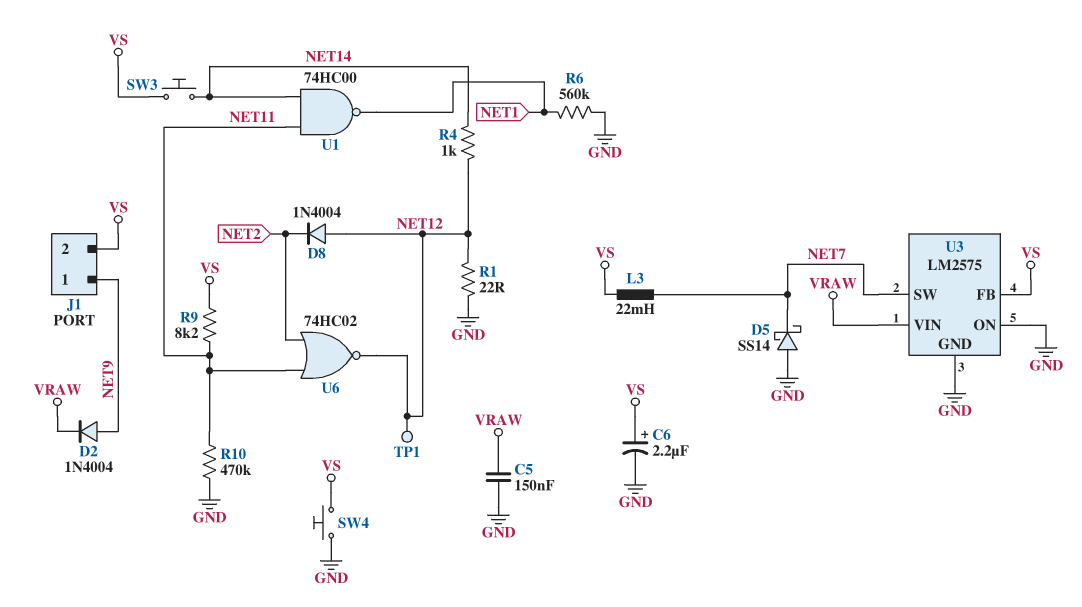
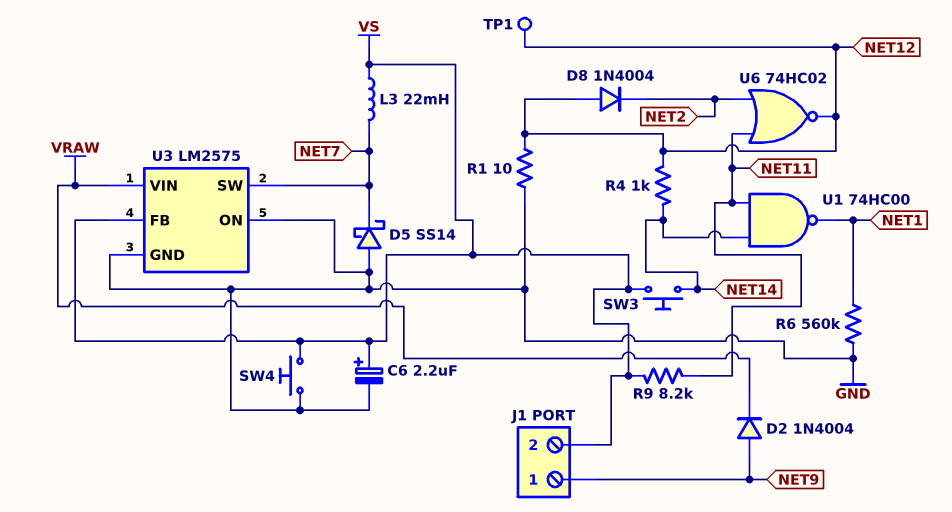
C5: 150nF (GND, VRAW) -> none
R1: 22 (GND, NET12) -> 10 (GND, NET12)
R10: 470k (GND, NET11) -> none

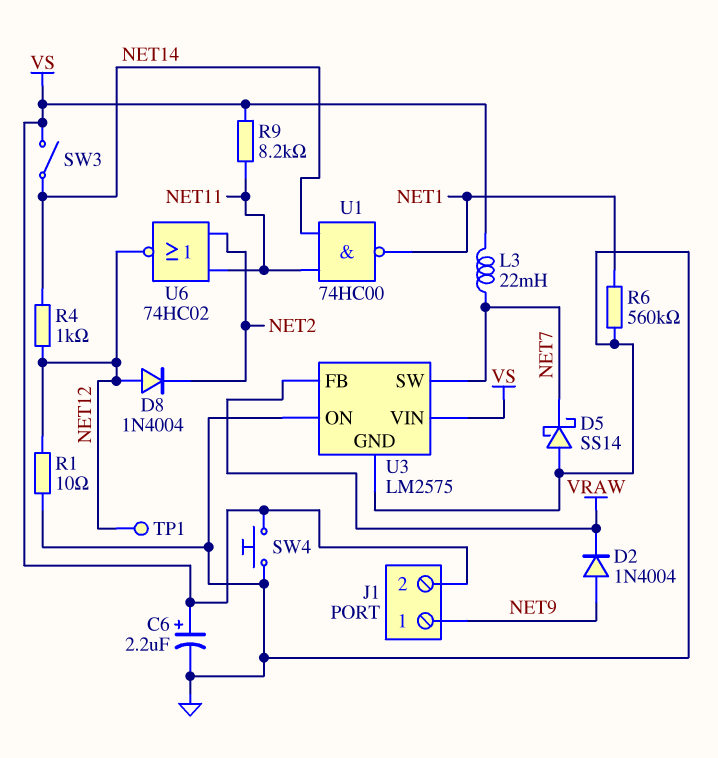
SW3: button (NET14, VS) -> switch (NET14, VS)
U3 pin FB: VS -> VRAW
U3 pin VIN: VRAW -> VS

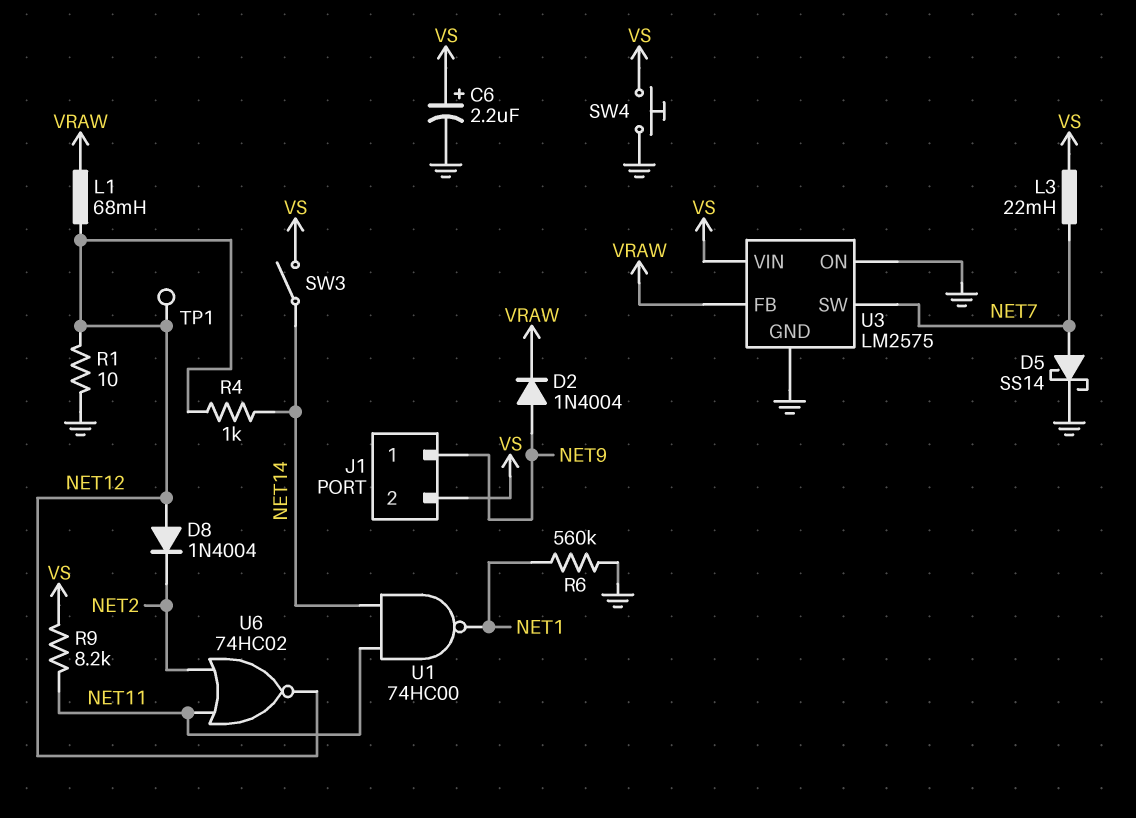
D5: schottky SS14 (A GND, K NET7) -> schottky SS14 (A NET7, K GND)
L1: none -> 68mH (NET12, VRAW)

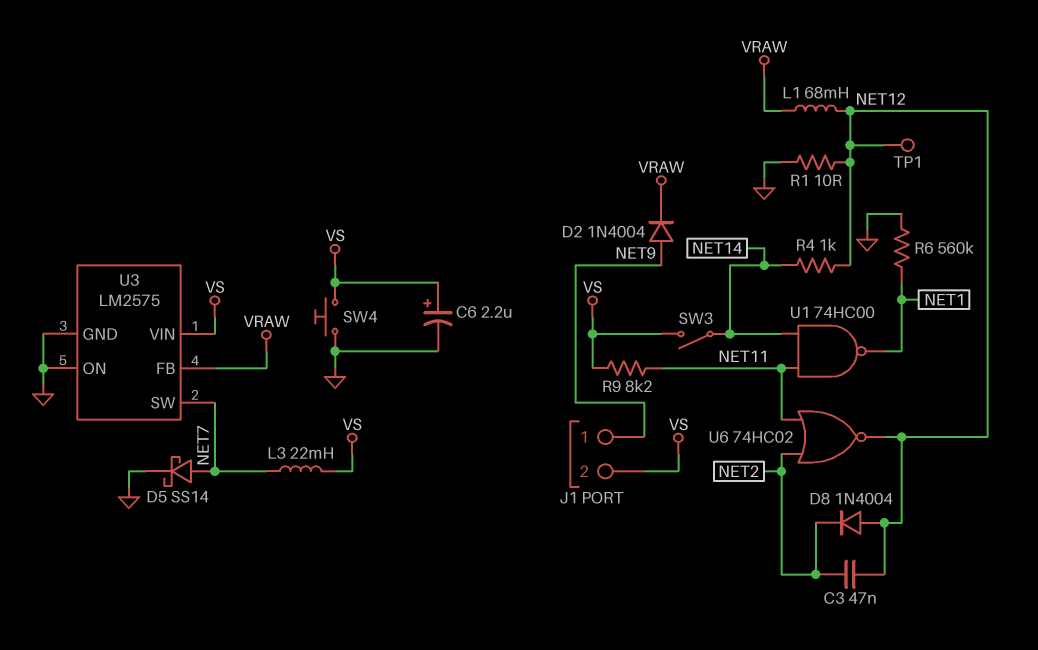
C3: none -> 47nF (NET2, NET12)

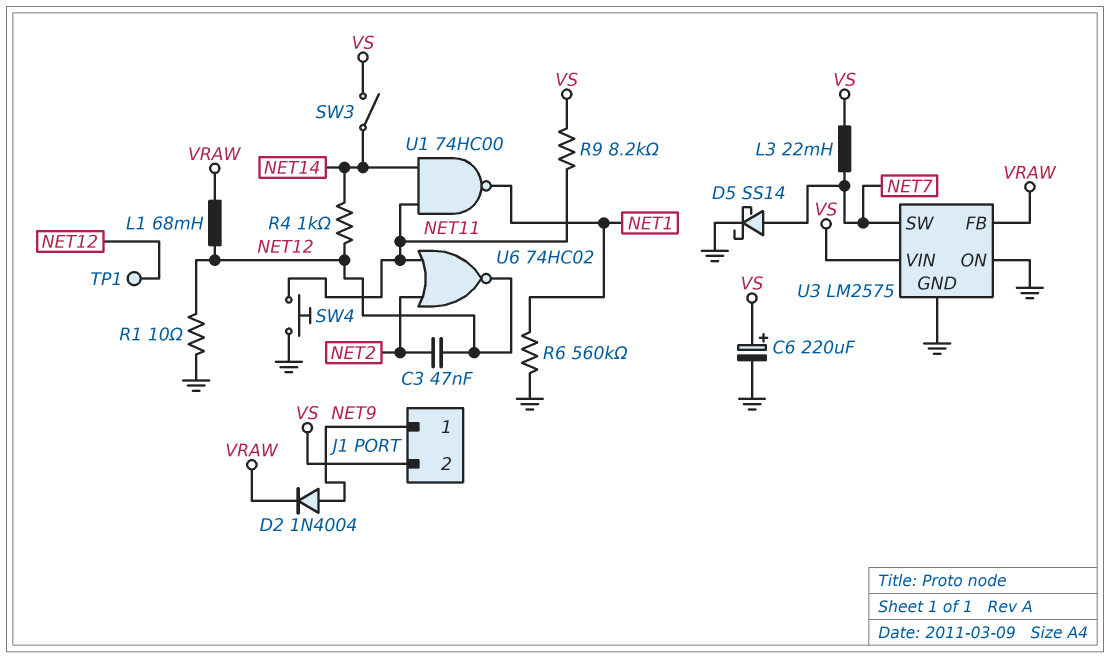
C6: 2.2uF (plus VS, minus GND) -> 220uF (plus VS, minus GND)
D8: diode 1N4004 (A NET12, K NET2) -> none
SW4: button (GND, VS) -> button (GND, NET11)

